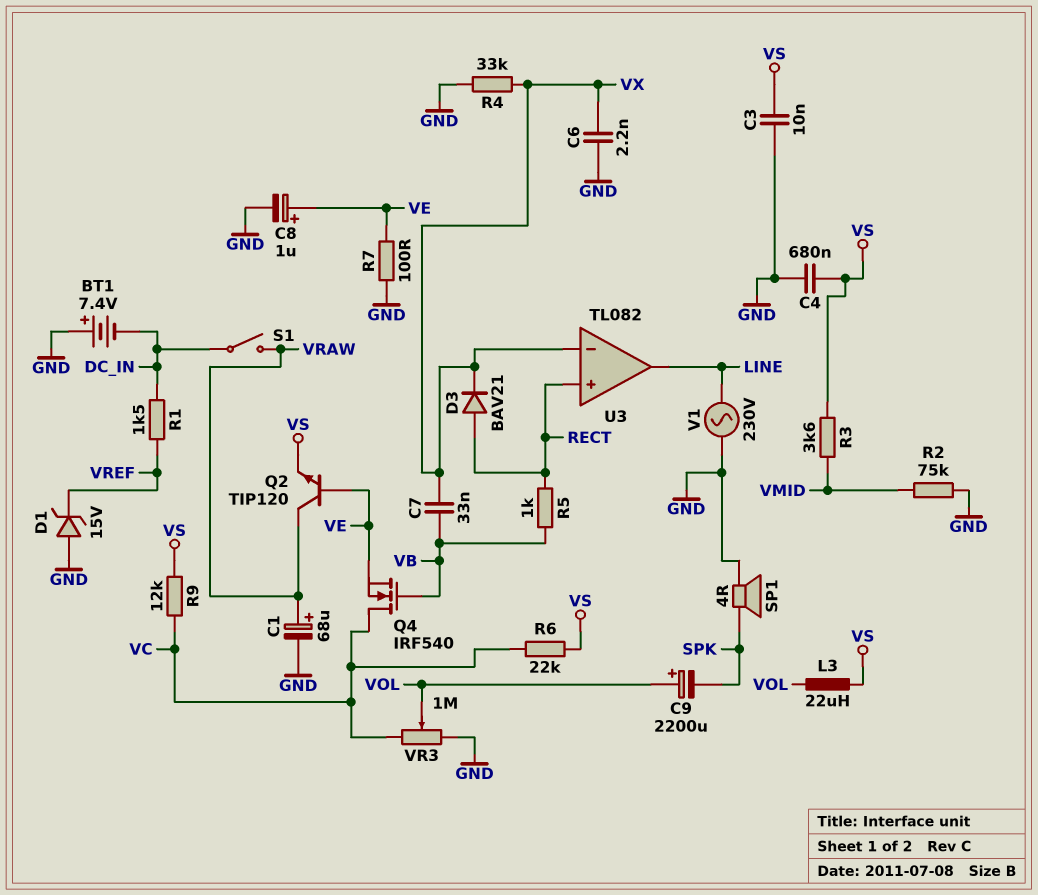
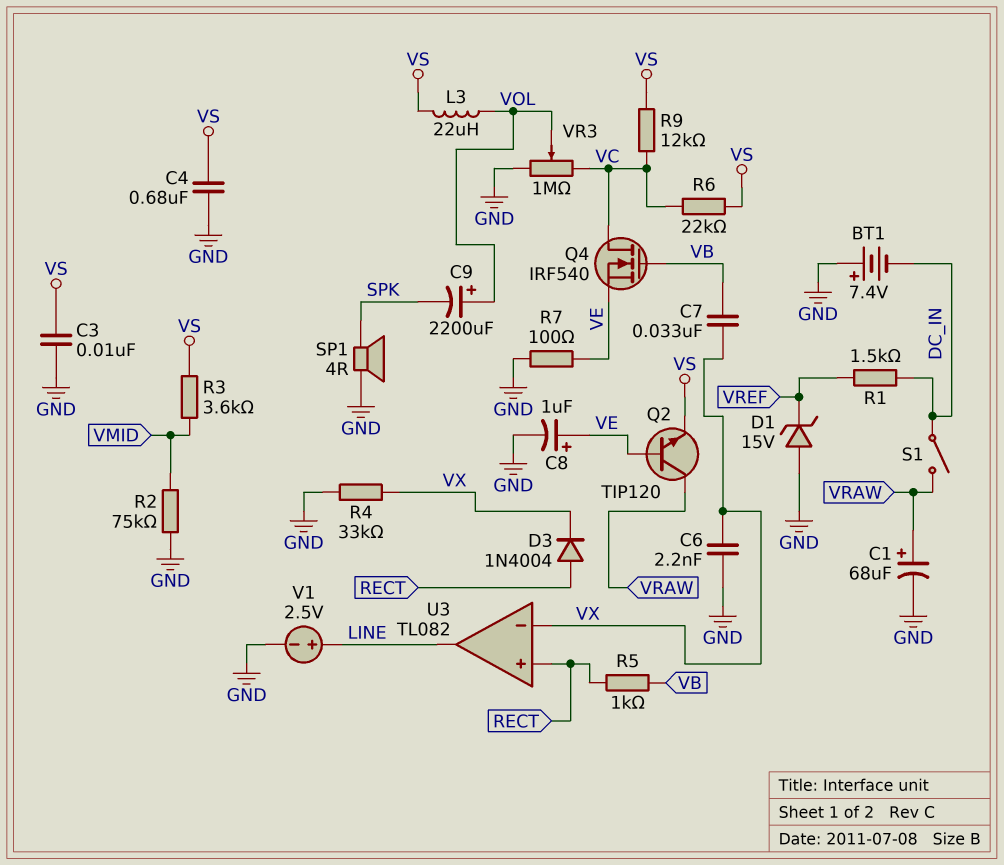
D3: diode BAV21 (A RECT, K VX) -> diode 1N4004 (A RECT, K VX)
V1: AC 230V (GND, LINE) -> 2.5V (plus LINE, minus GND)

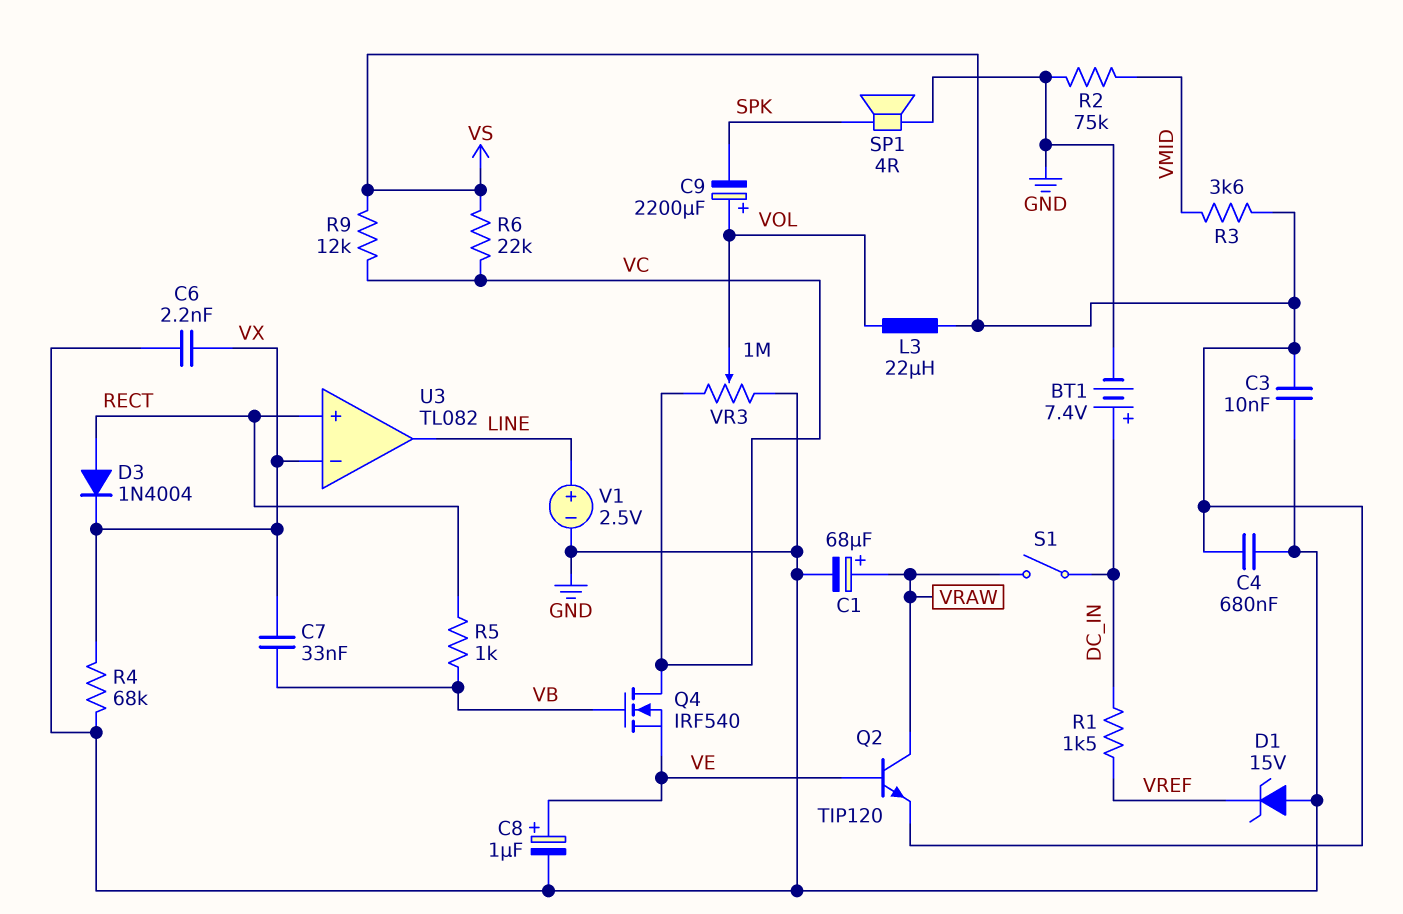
BT1: 7.4V (plus GND, minus DC_IN) -> 7.4V (plus DC_IN, minus GND)
R4: 33k (GND, VX) -> 68k (GND, VX)
R7: 100 (GND, VE) -> none

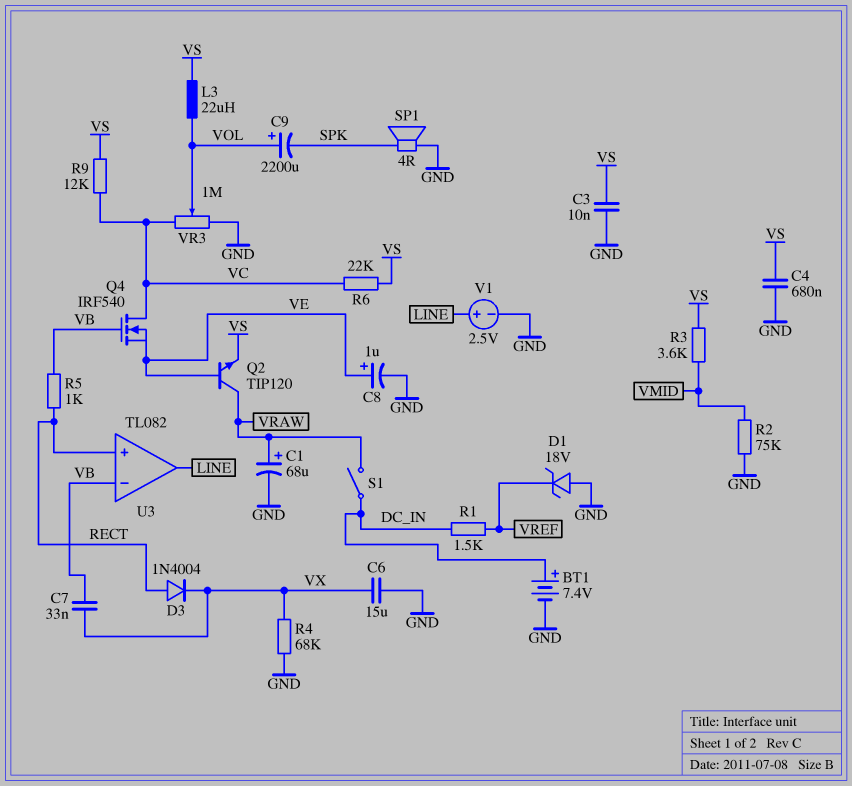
C6: 2.2nF (GND, VX) -> 15uF (GND, VX)
D1: zener 15V (A GND, K VREF) -> zener 18V (A GND, K VREF)
U3 pin in-: VX -> VB

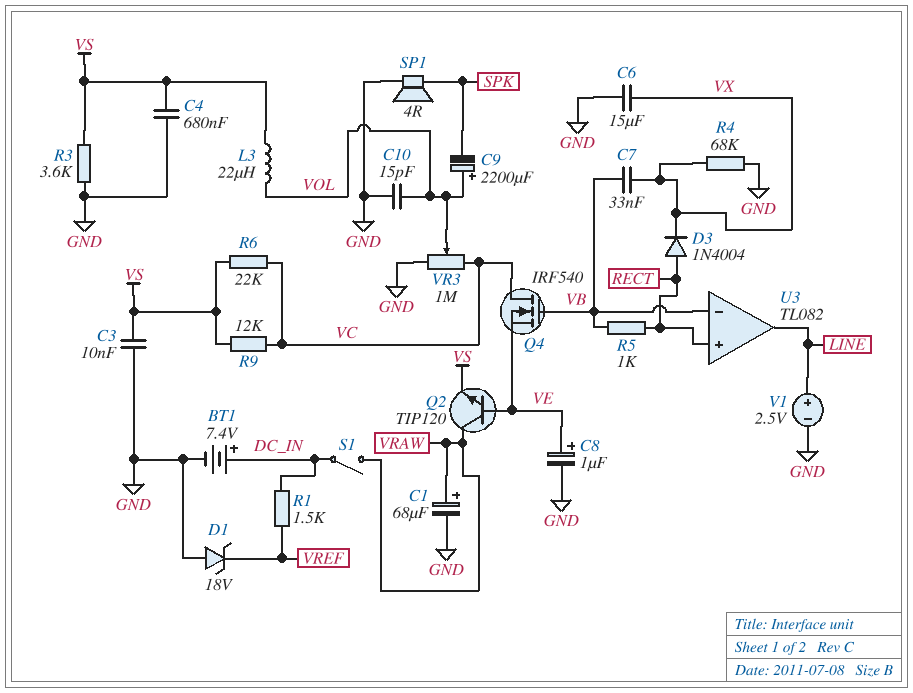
C10: none -> 15pF (GND, VOL)
R2: 75k (GND, VMID) -> none
R3: 3.6k (VMID, VS) -> 3.6k (GND, VS)

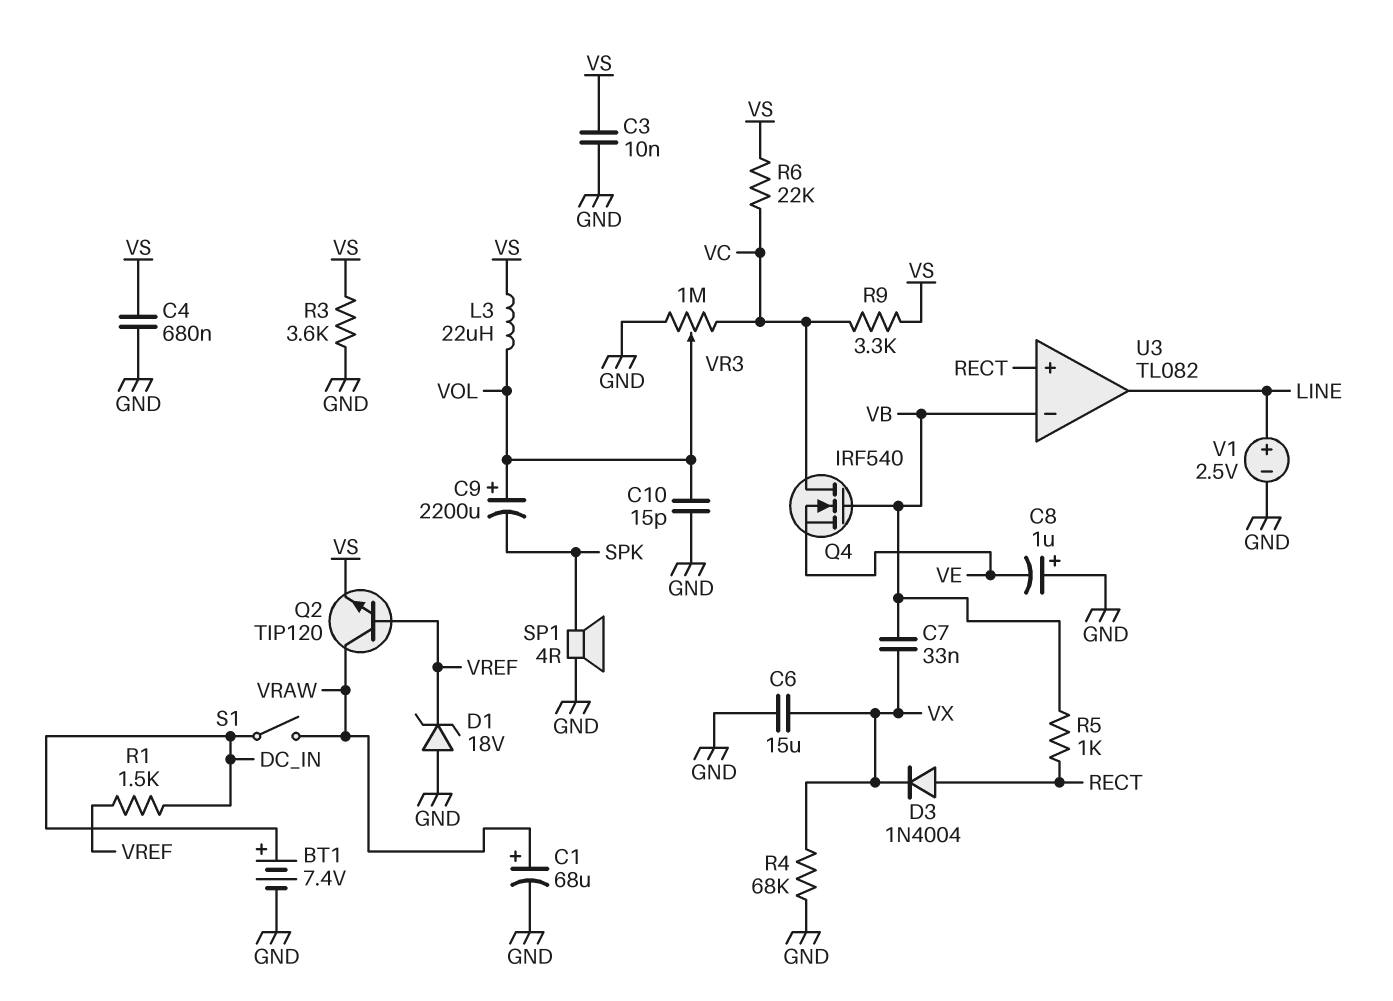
C8: 1uF (plus VE, minus GND) -> 1uF (plus GND, minus VE)
Q2: NPN TIP120 (B VE, C VRAW, E VS) -> NPN TIP120 (B VREF, C VRAW, E VS)
R9: 12k (VC, VS) -> 3.3k (VC, VS)

